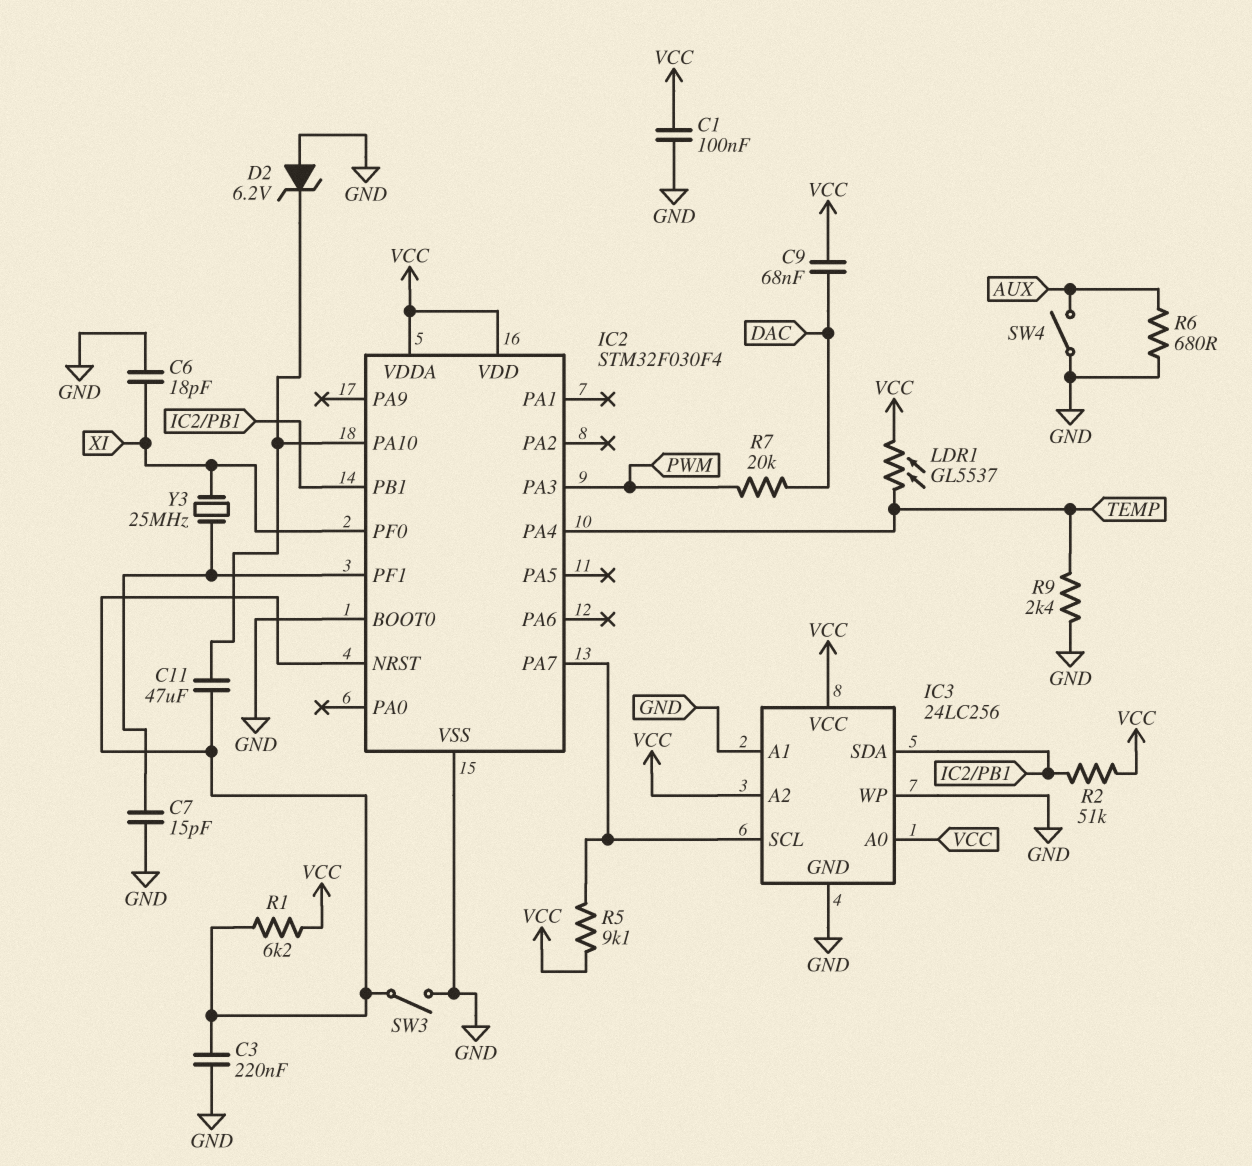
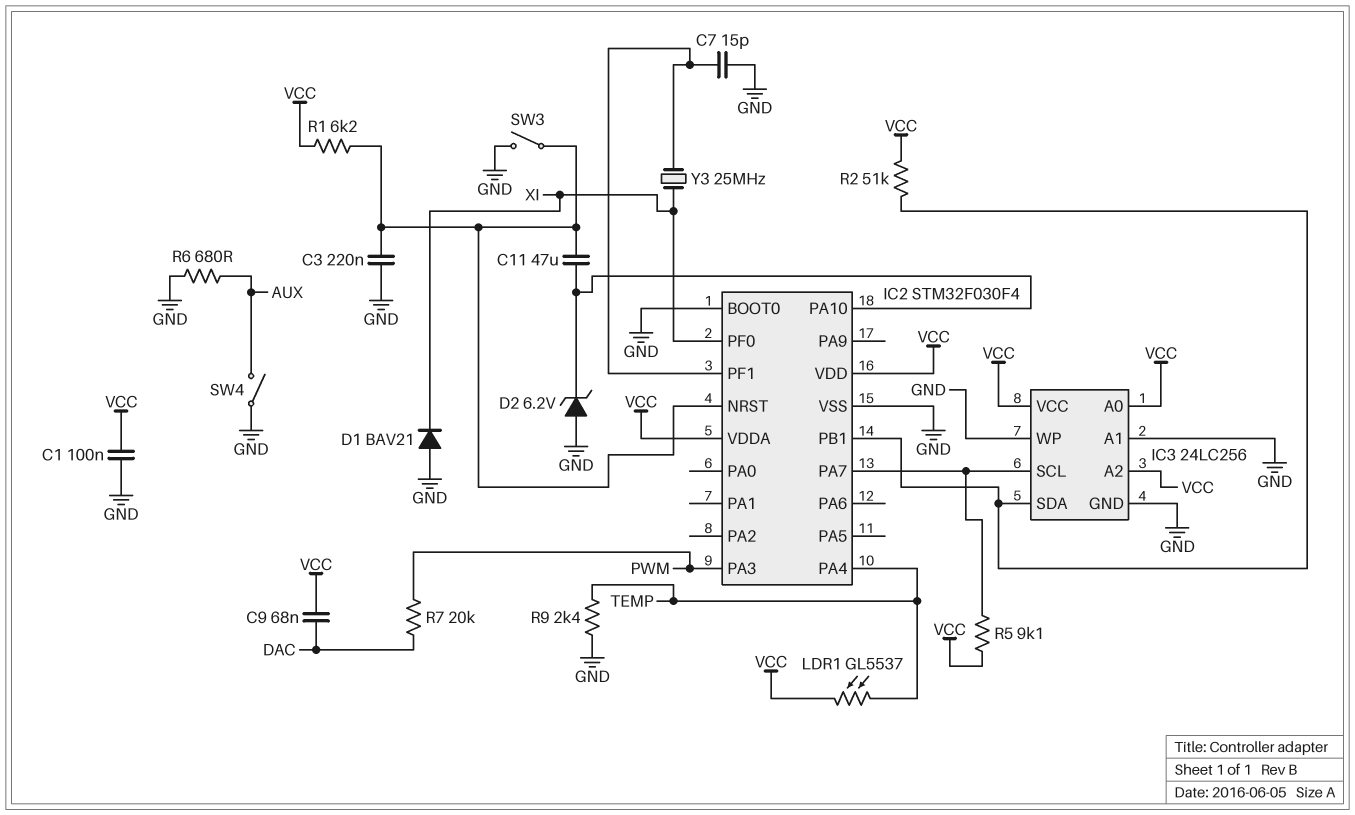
C6: 18pF (GND, XI) -> none
D1: none -> diode BAV21 (A GND, K XI)

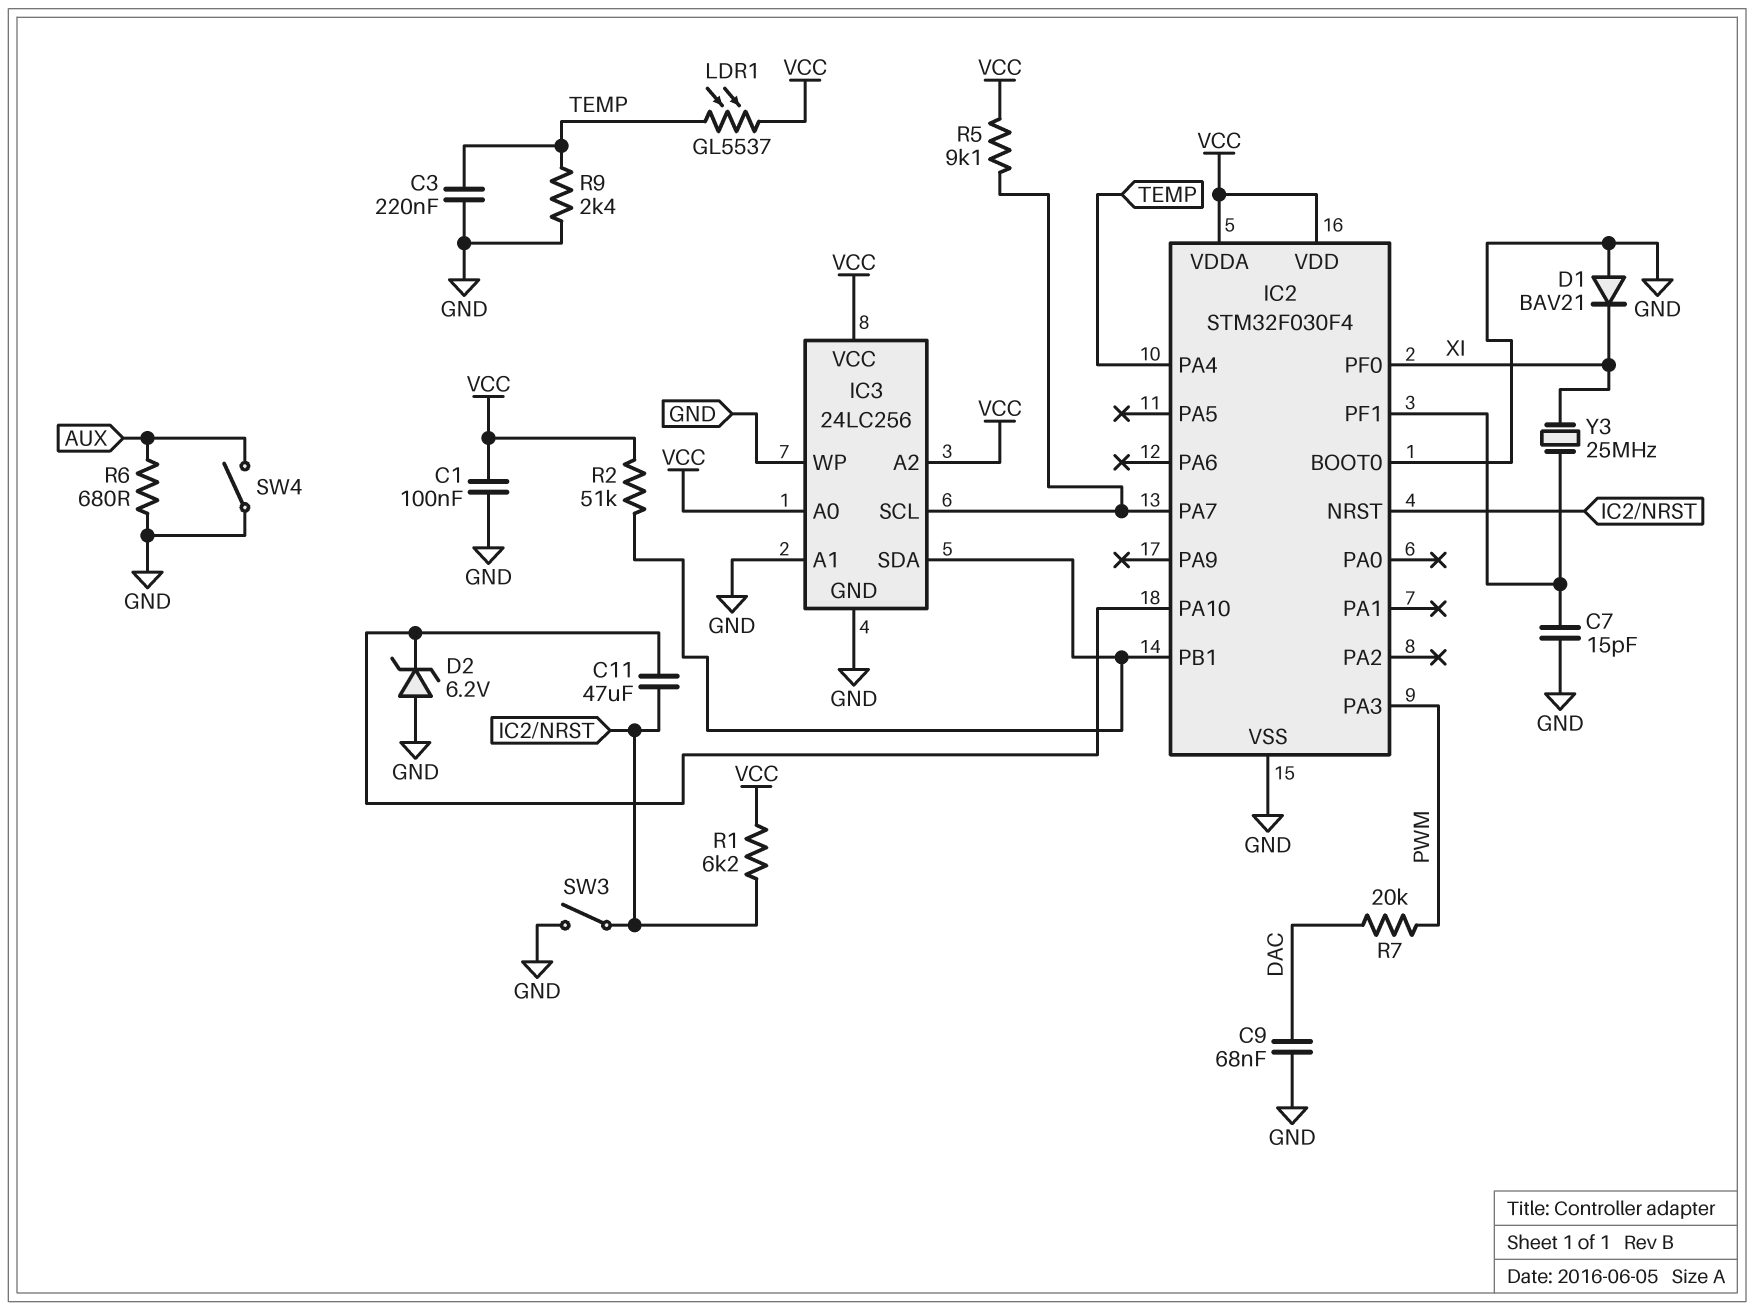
C3: 220nF (GND, IC2/NRST) -> 220nF (GND, TEMP)
C9: 68nF (DAC, VCC) -> 68nF (DAC, GND)

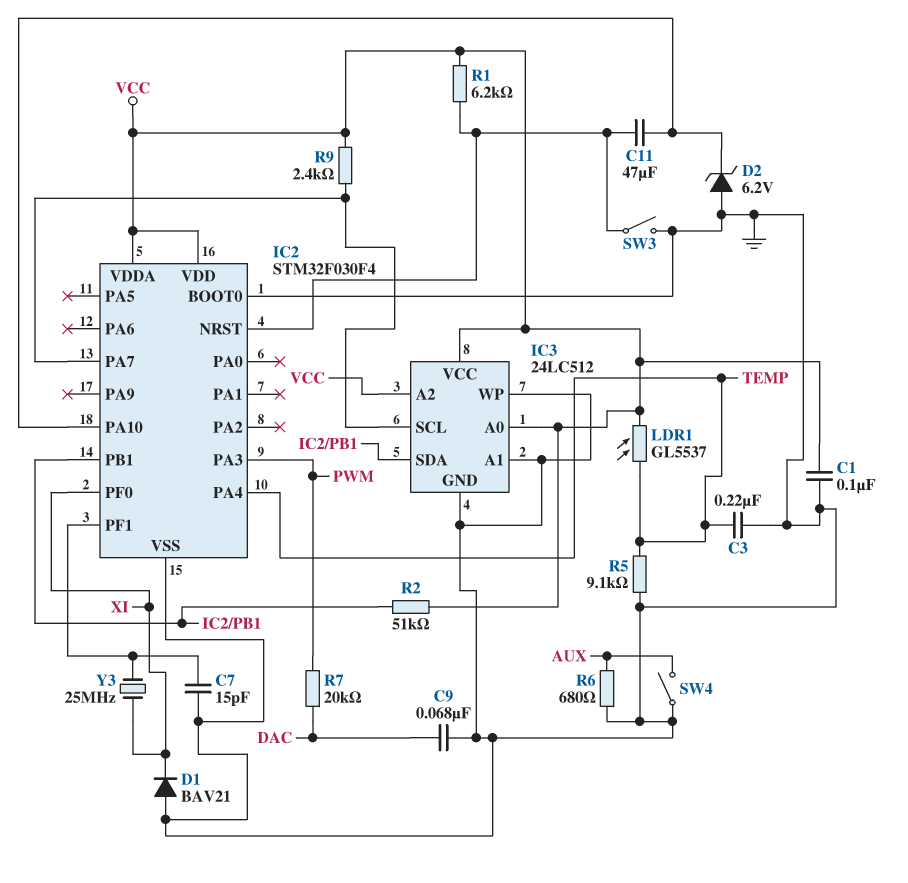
IC3: 24LC256 -> 24LC512
R5: 9.1k (IC2/PA7, VCC) -> 9.1k (GND, TEMP)
R9: 2.4k (GND, TEMP) -> 2.4k (IC2/PA7, VCC)

